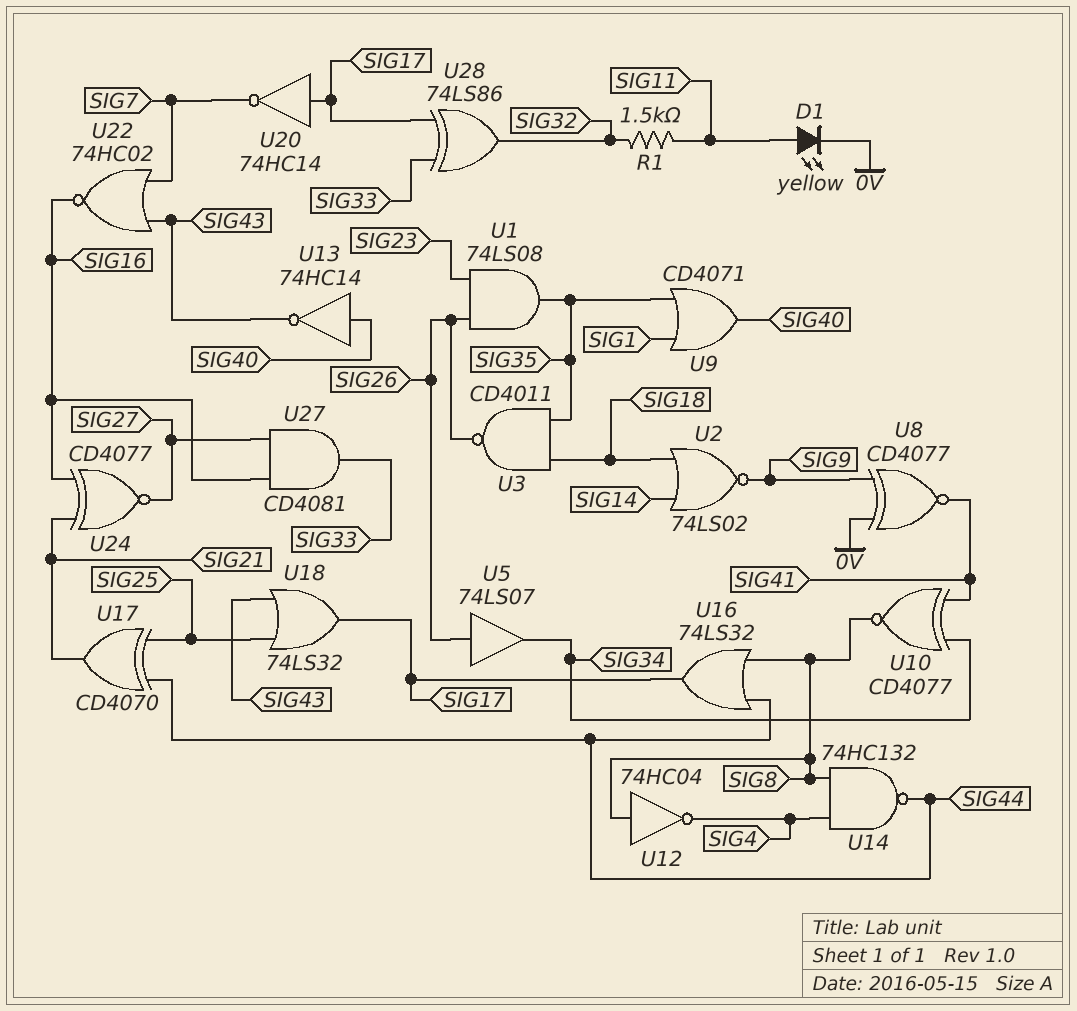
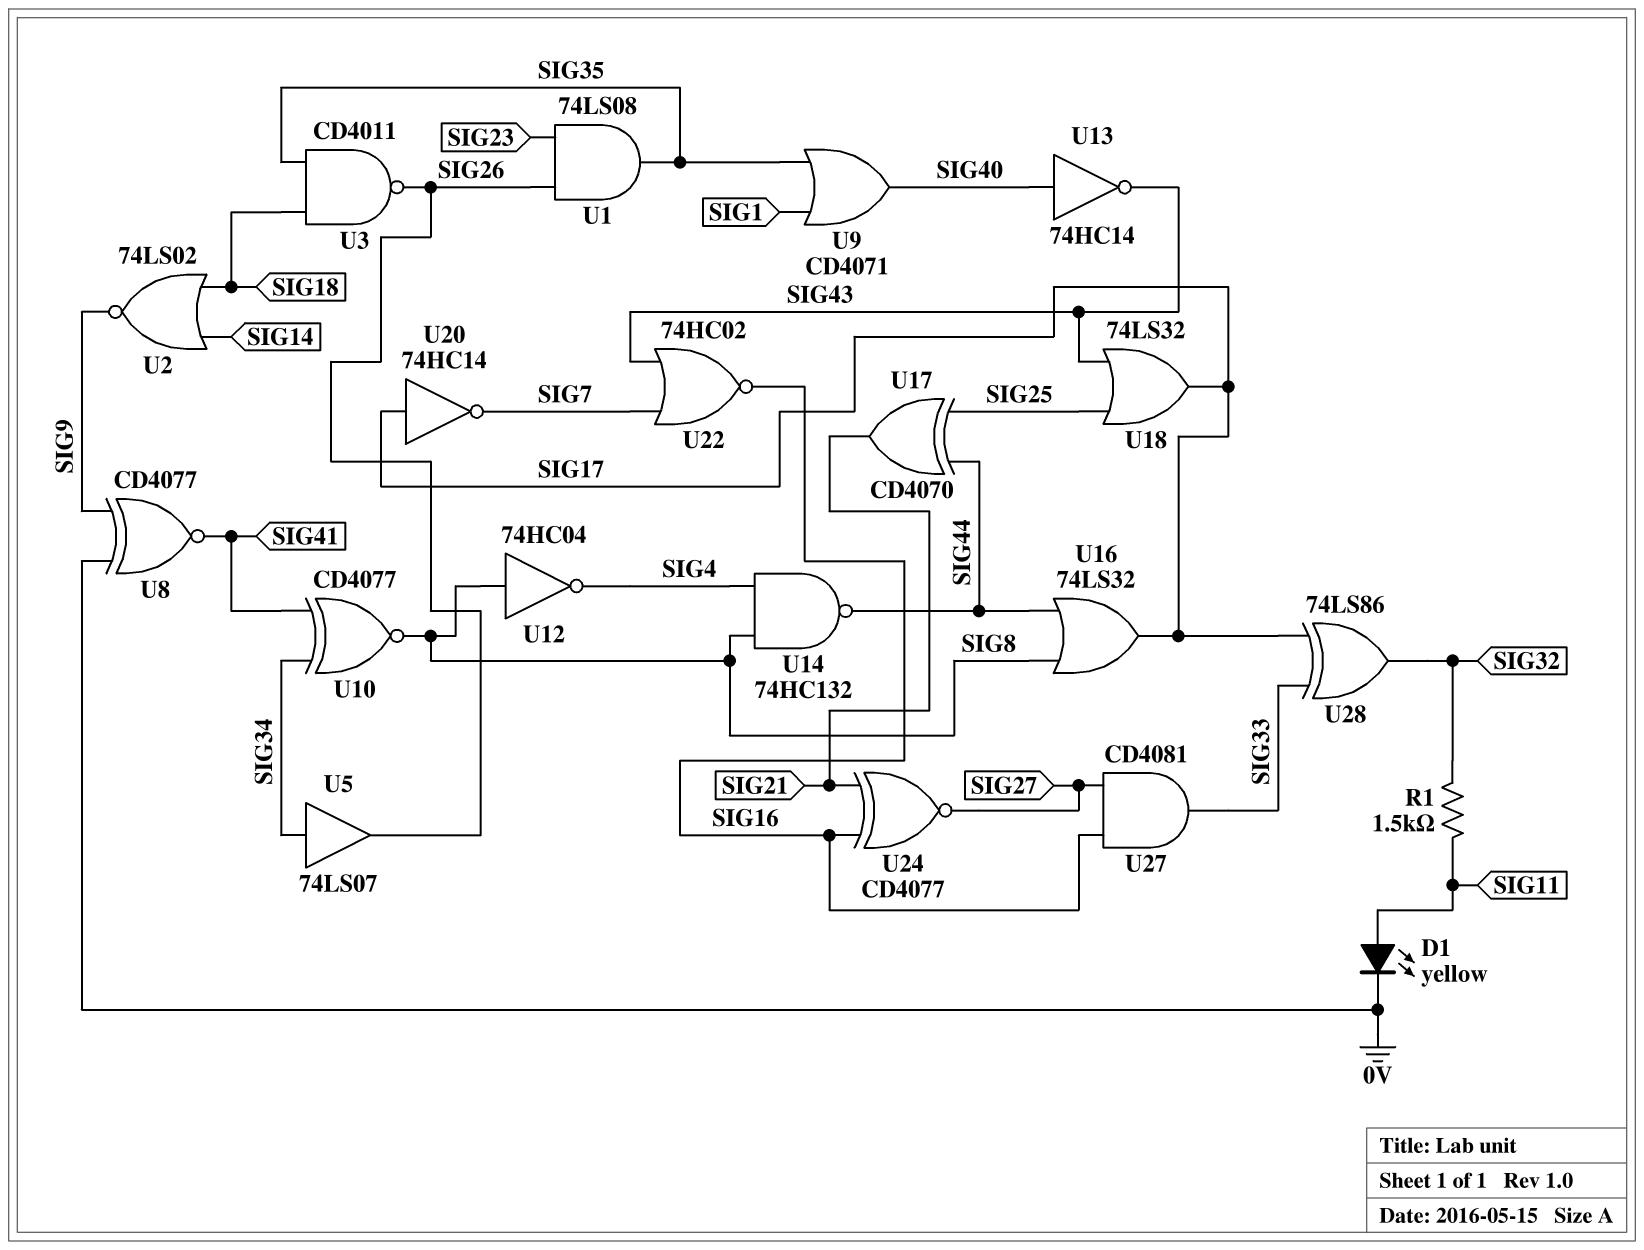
U5: buffer 74LS07 (in SIG26, out SIG34) -> buffer 74LS07 (in SIG34, out SIG26)

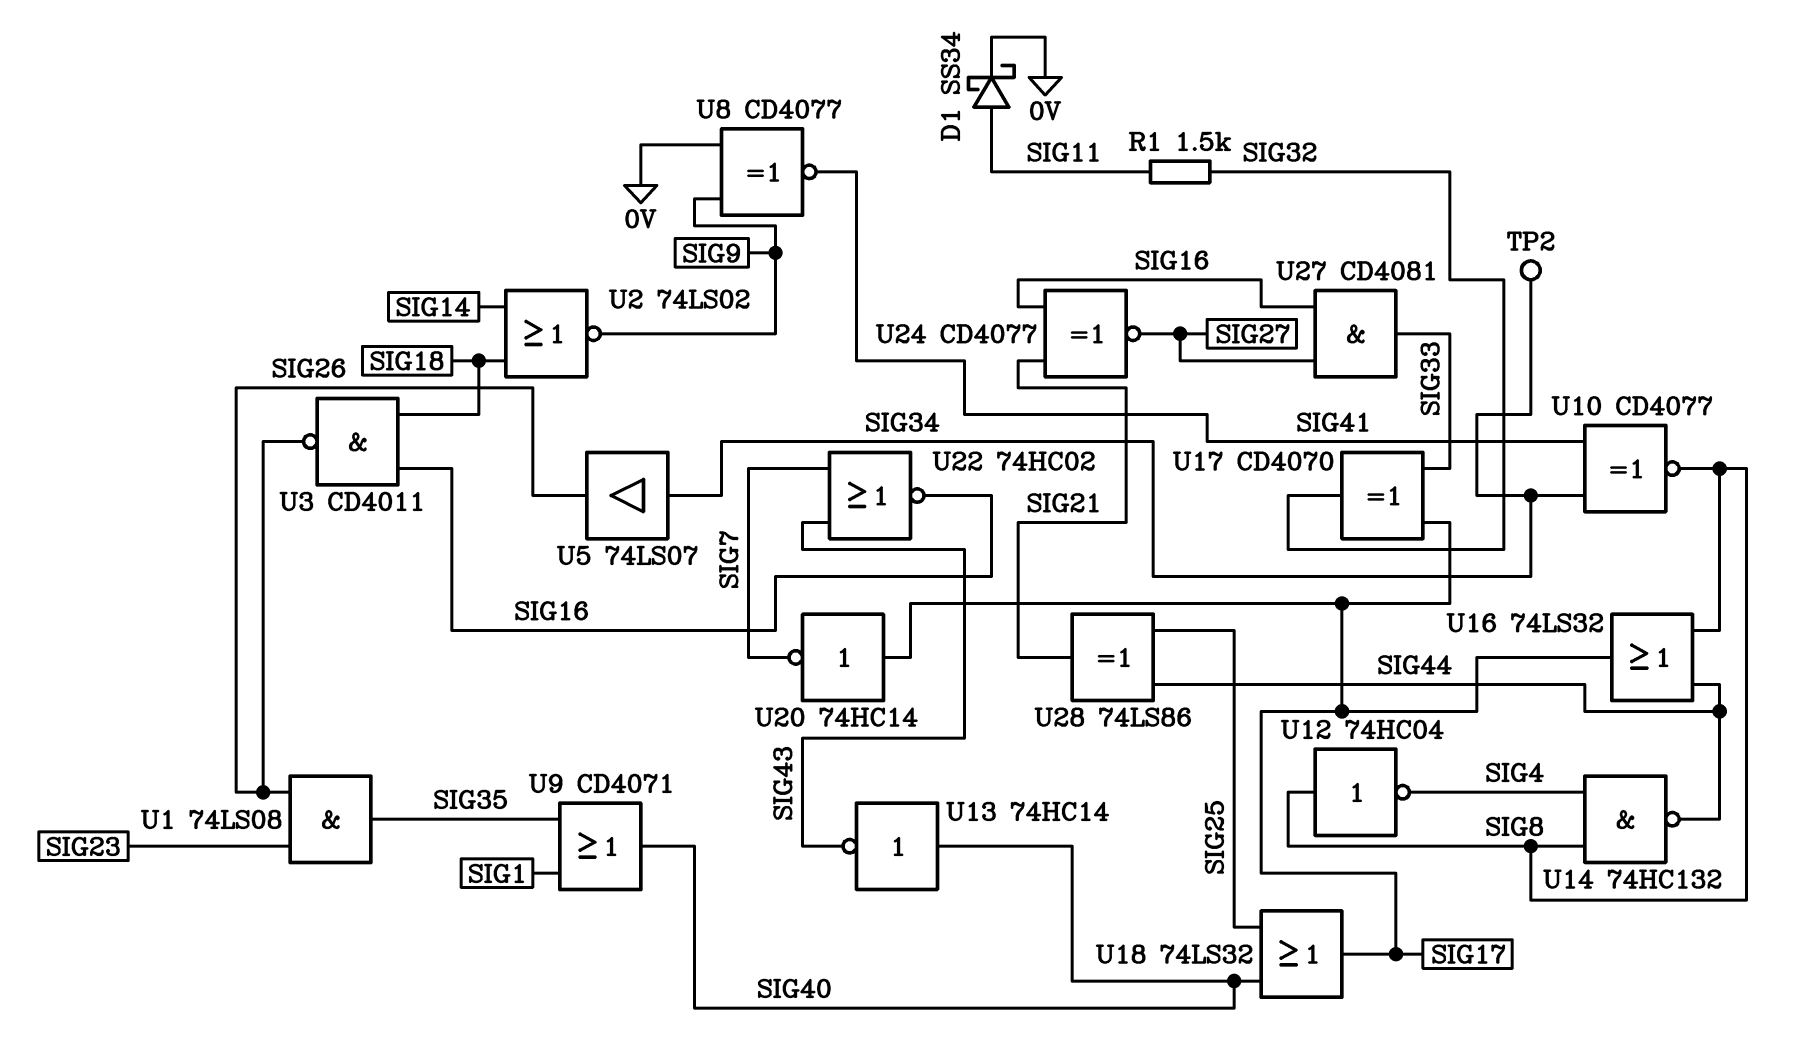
D1: LED yellow (A SIG11, K 0V) -> schottky SS34 (A SIG11, K 0V)
TP2: none -> test point (SIG34)
U3: NAND CD4011 (in SIG18, in SIG35, out SIG26) -> NAND CD4011 (in SIG16, in SIG18, out SIG26)
U17: XOR CD4070 (in SIG25, in SIG44, out SIG21) -> XOR CD4070 (in SIG17, in SIG33, out SIG32)
U18: OR 74LS32 (in SIG25, in SIG43, out SIG17) -> OR 74LS32 (in SIG25, in SIG40, out SIG17)
U28: XOR 74LS86 (in SIG17, in SIG33, out SIG32) -> XOR 74LS86 (in SIG25, in SIG44, out SIG21)

